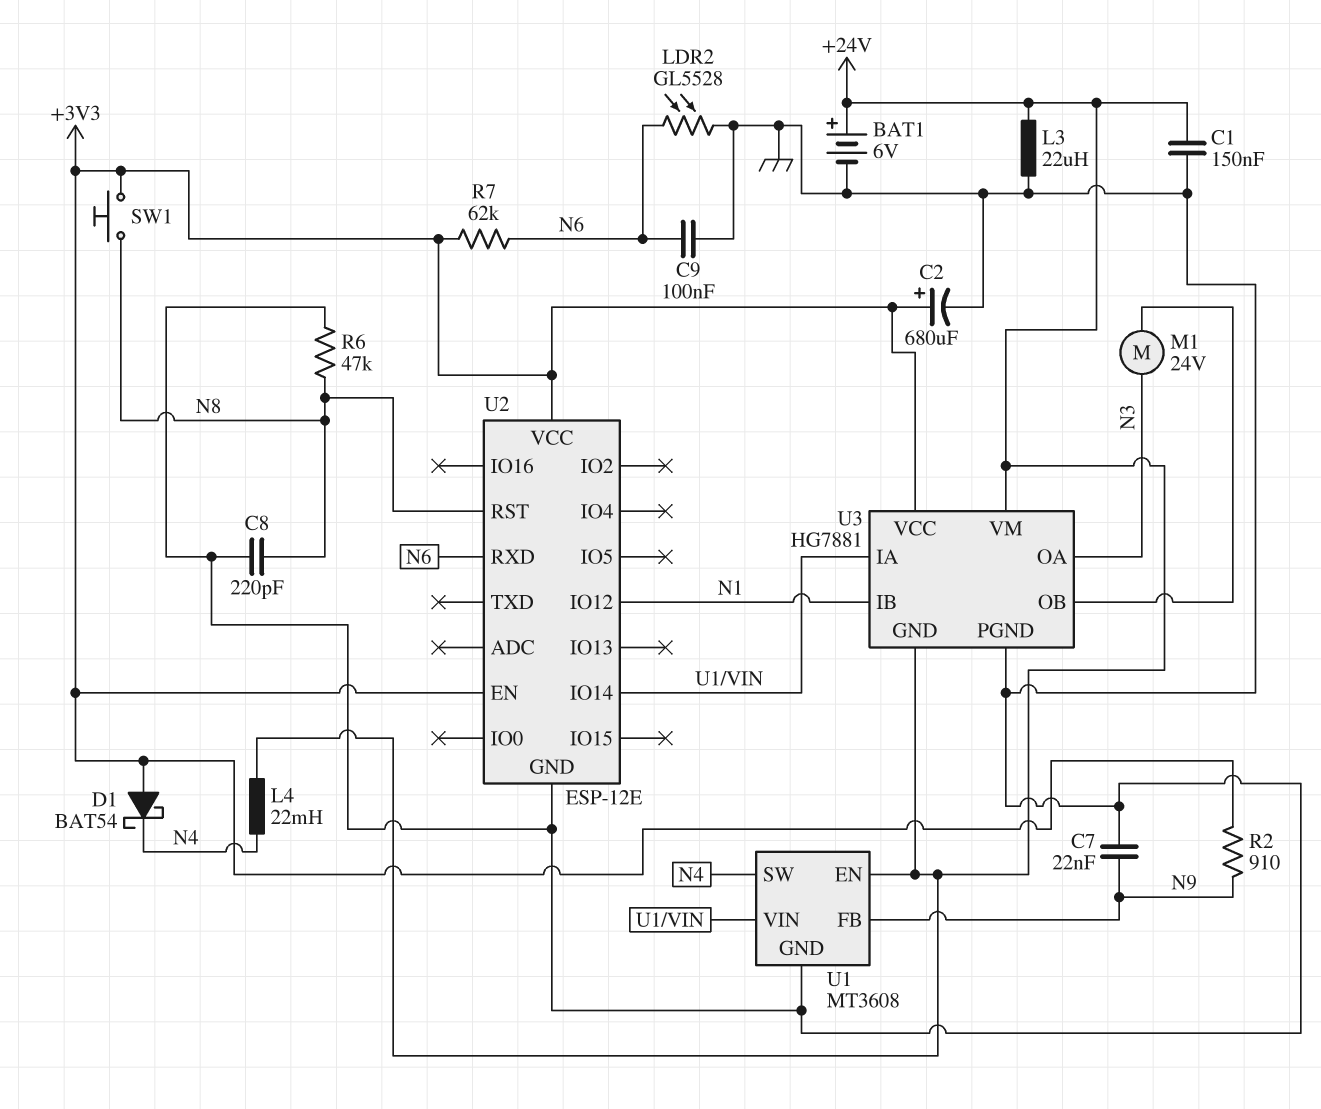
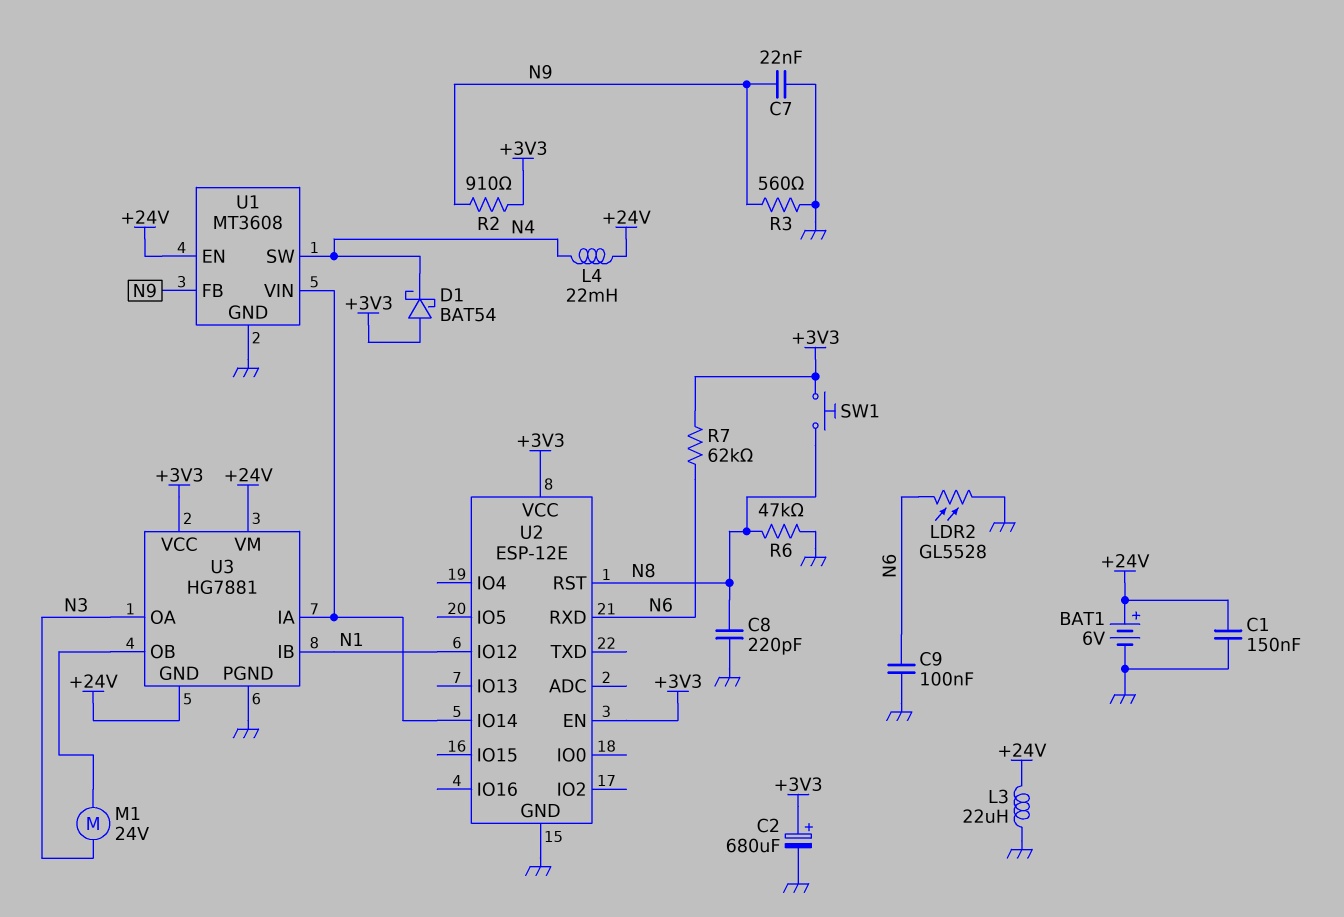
R3: none -> 560 (GND, N9)

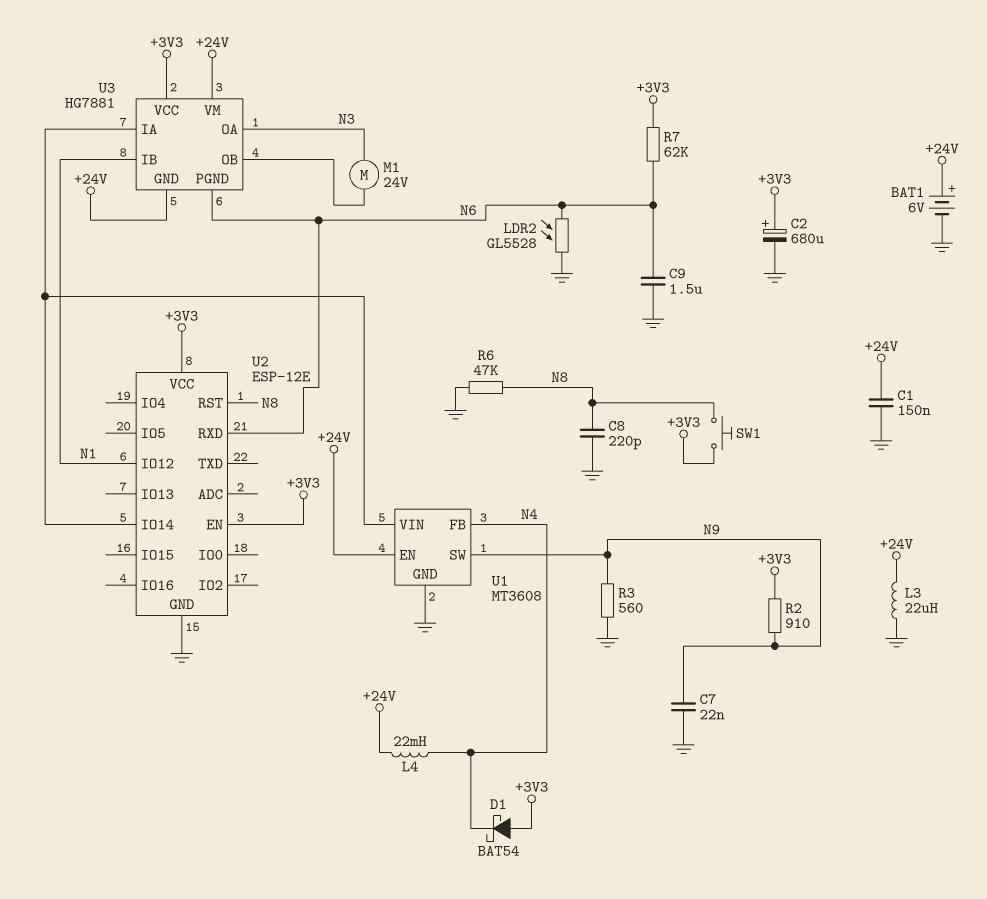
C9: 100nF (GND, N6) -> 1.5uF (GND, N6)
U1 pin FB: N9 -> N4
U1 pin SW: N4 -> N9
U3 pin PGND: GND -> N6

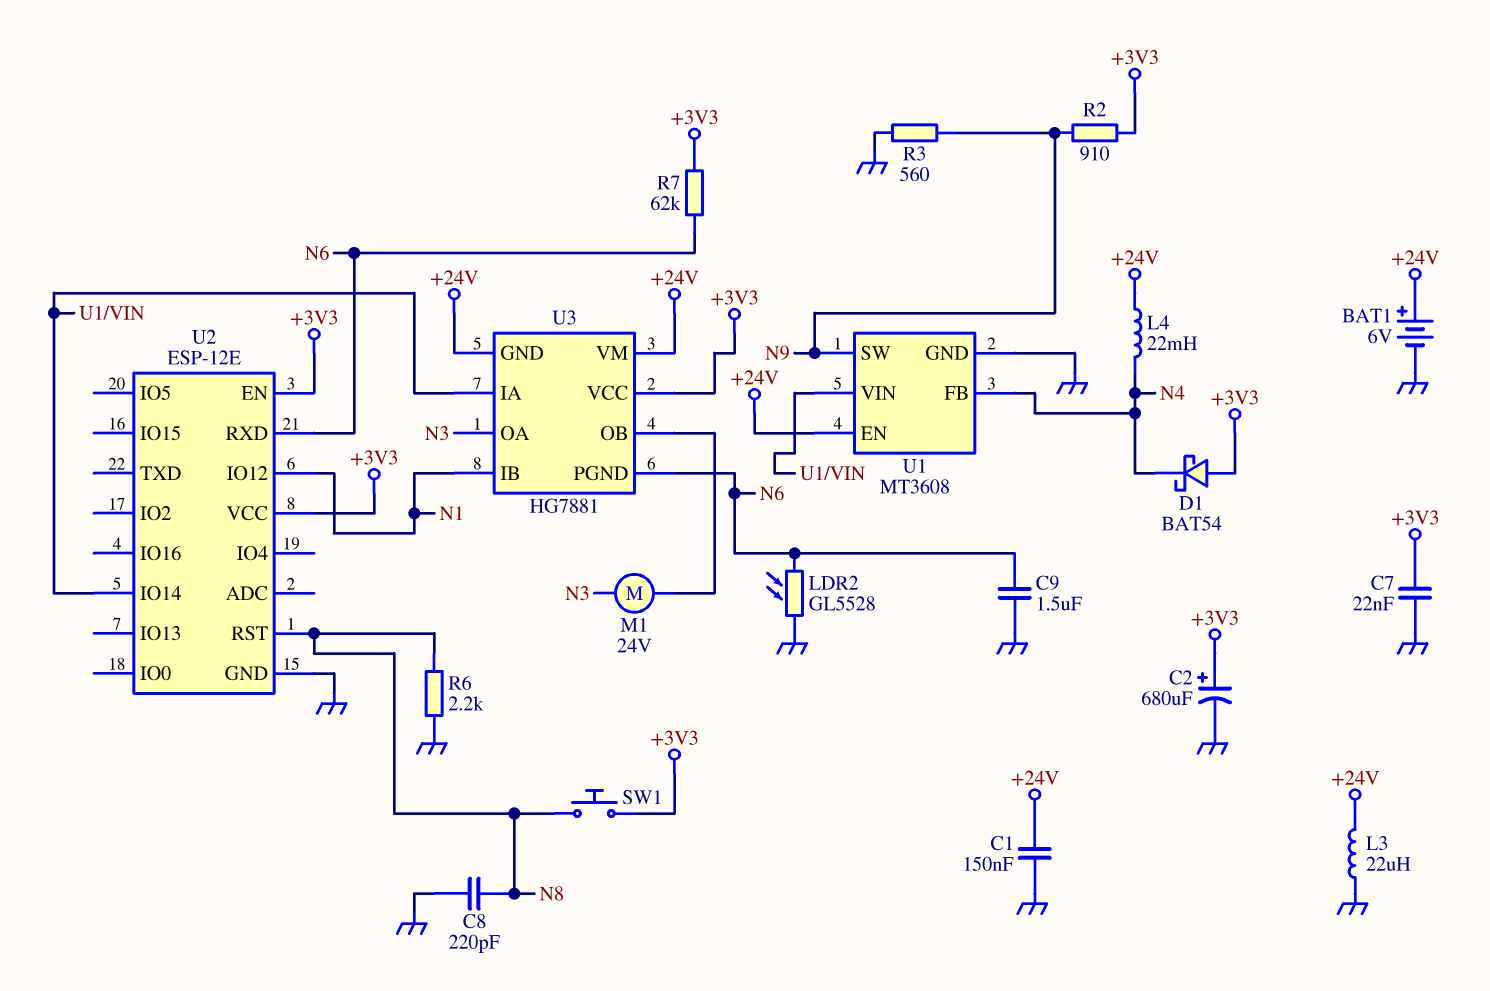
C7: 22nF (GND, N9) -> 22nF (+3V3, GND)
R6: 47k (GND, N8) -> 2.2k (GND, N8)

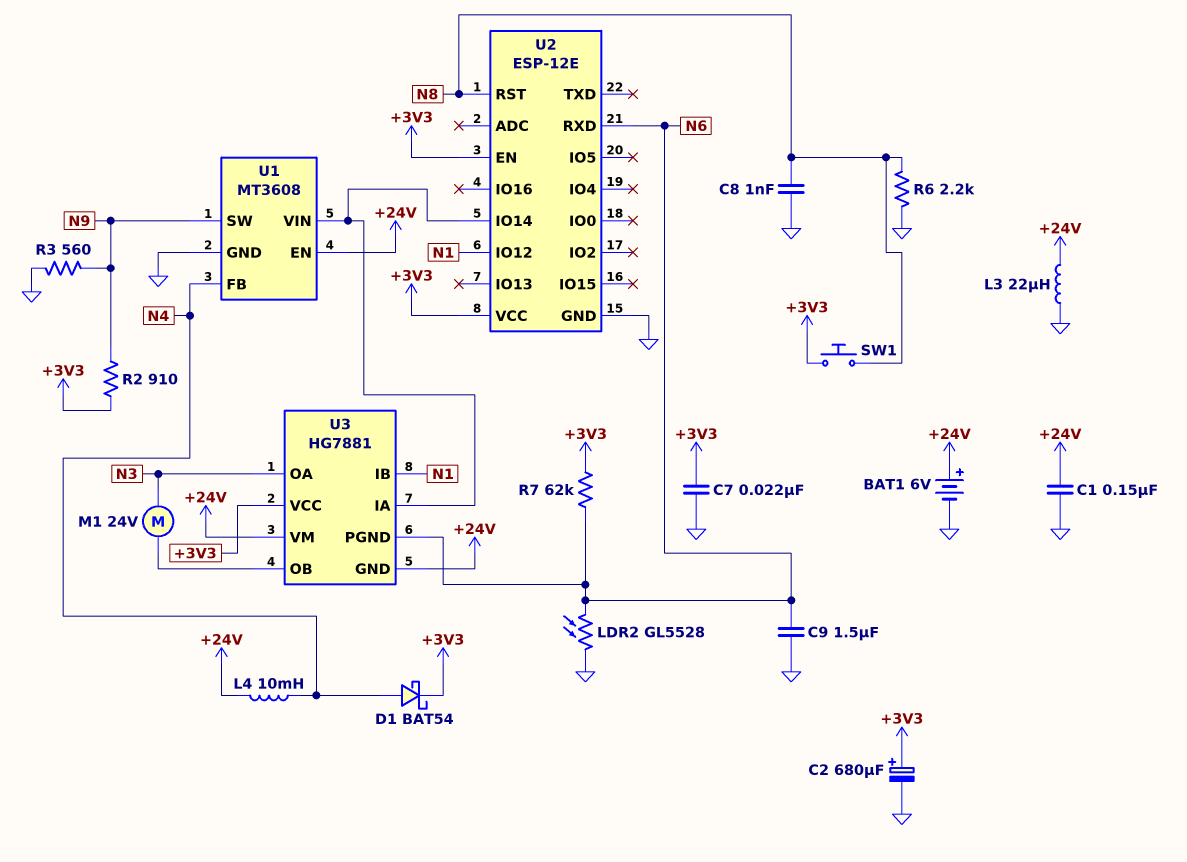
C8: 220pF (GND, N8) -> 1nF (GND, N8)
D1: schottky BAT54 (A +3V3, K N4) -> schottky BAT54 (A N4, K +3V3)
L4: 22mH (+24V, N4) -> 10mH (+24V, N4)

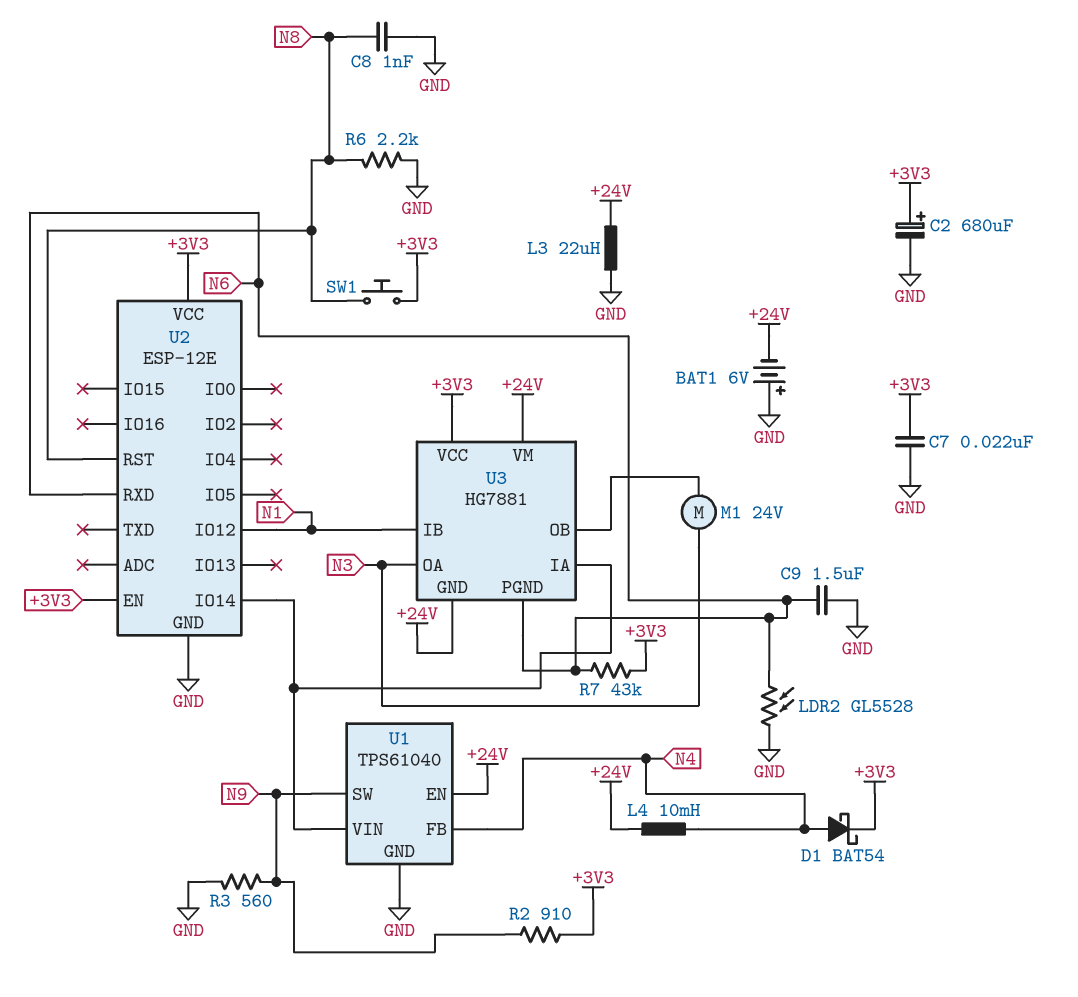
BAT1: 6V (plus +24V, minus GND) -> 6V (plus GND, minus +24V)
C1: 150nF (+24V, GND) -> none
R7: 62k (+3V3, N6) -> 43k (+3V3, N6)
U1: MT3608 -> TPS61040

